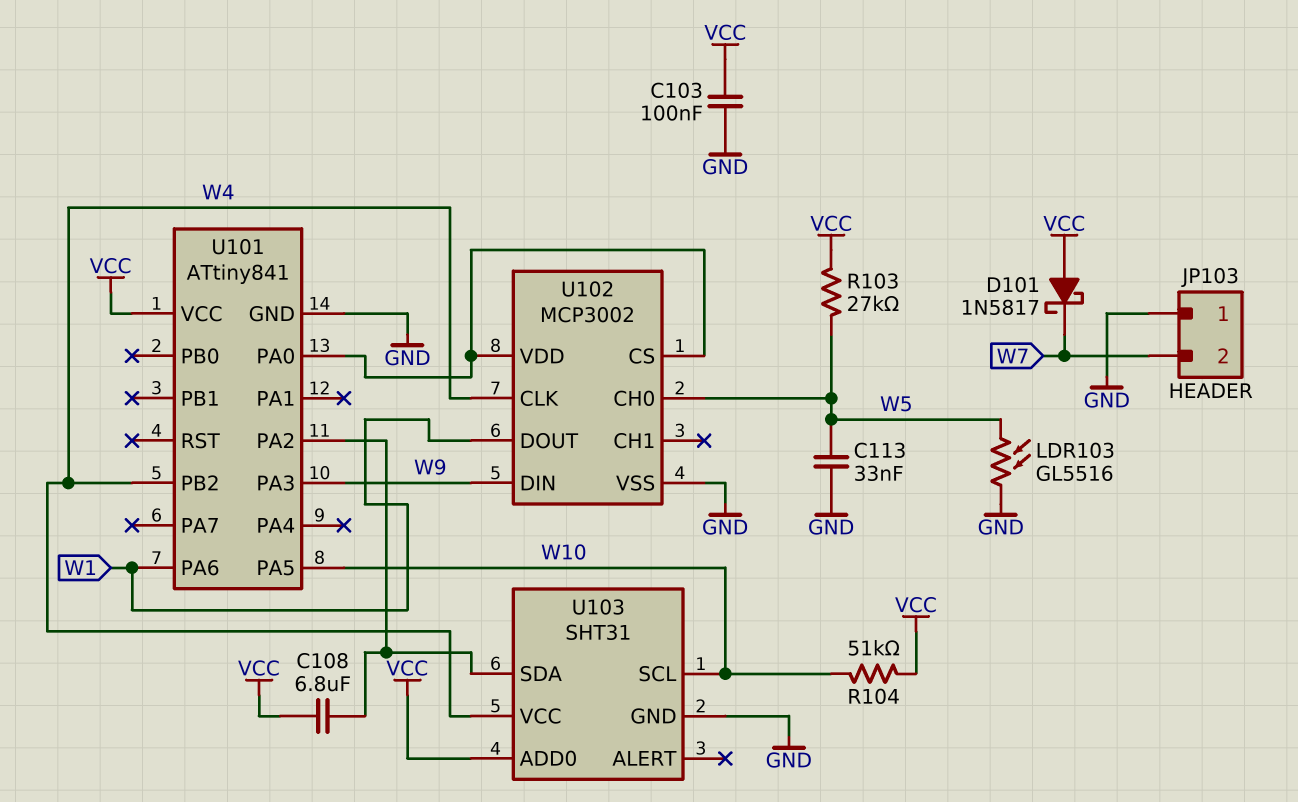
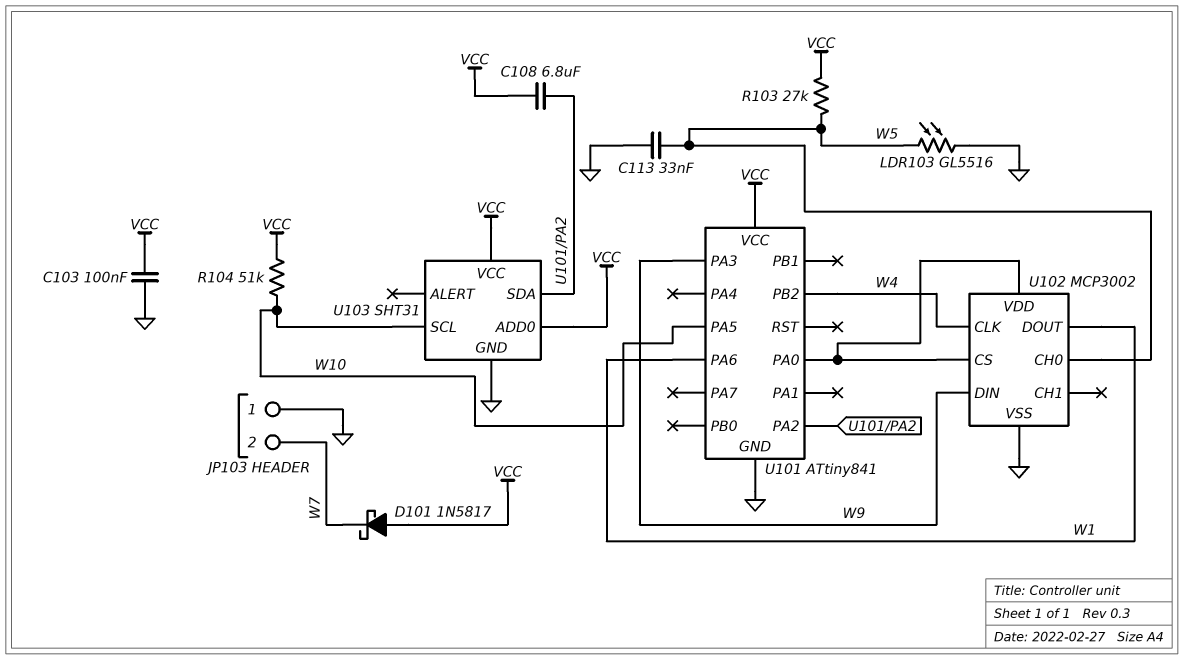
U103 pin VCC: W4 -> VCC

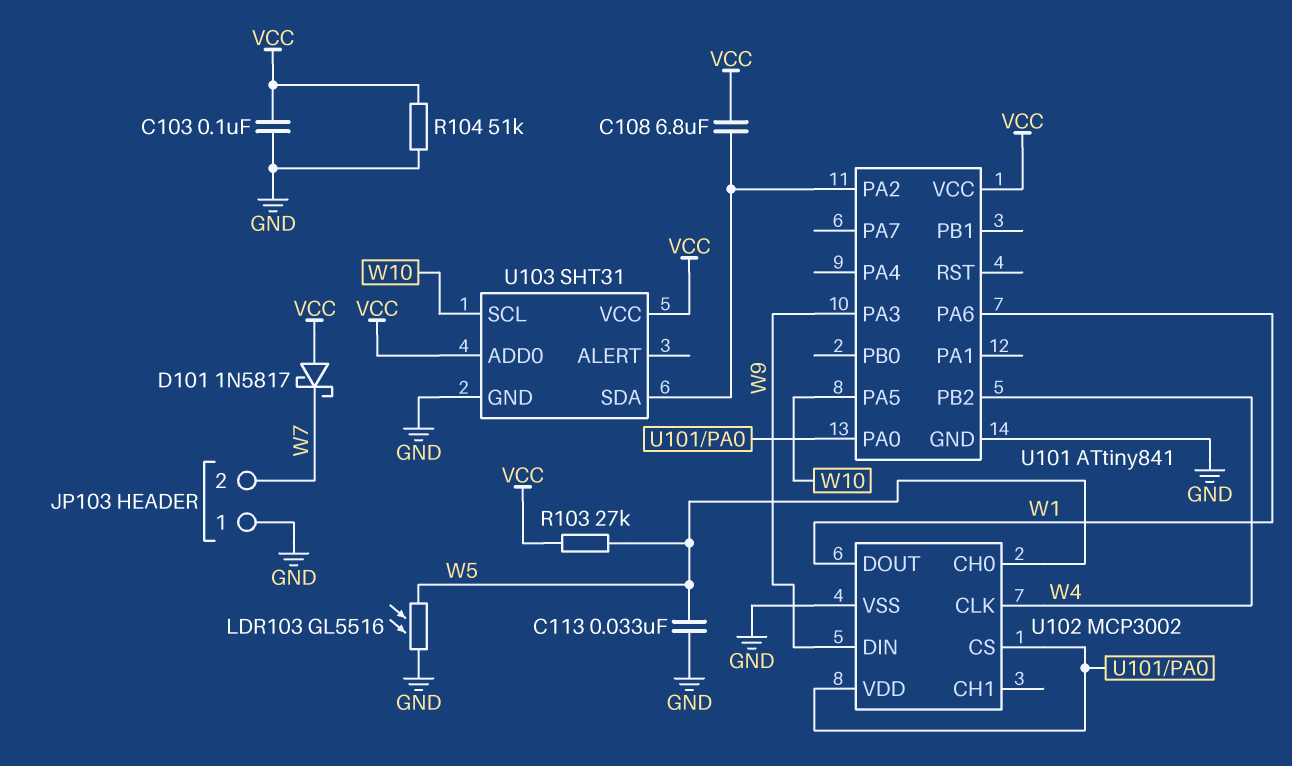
R104: 51k (VCC, W10) -> 51k (GND, VCC)

